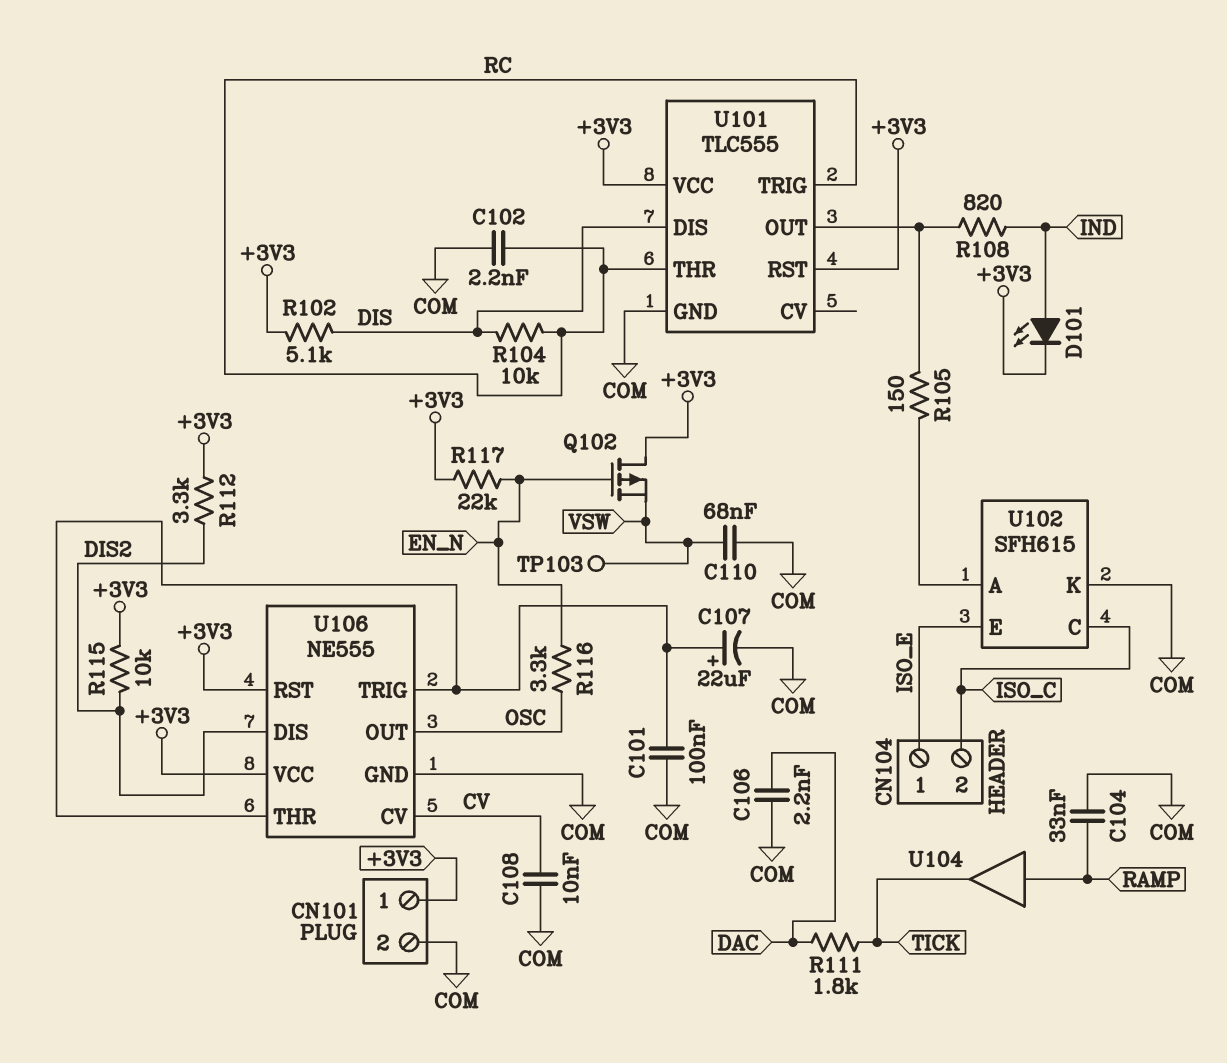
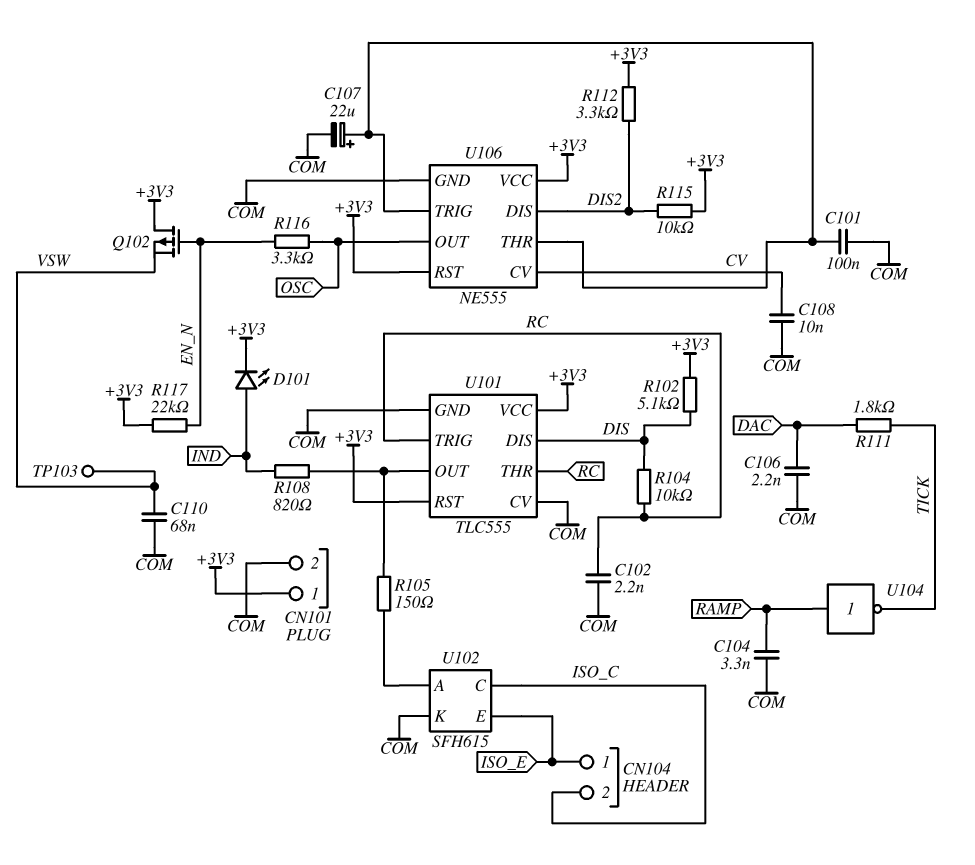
C104: 33nF (COM, RAMP) -> 3.3nF (COM, RAMP)
U101 pin CV: none -> COM
U104: buffer (in RAMP, out TICK) -> NOT (in RAMP, out TICK)

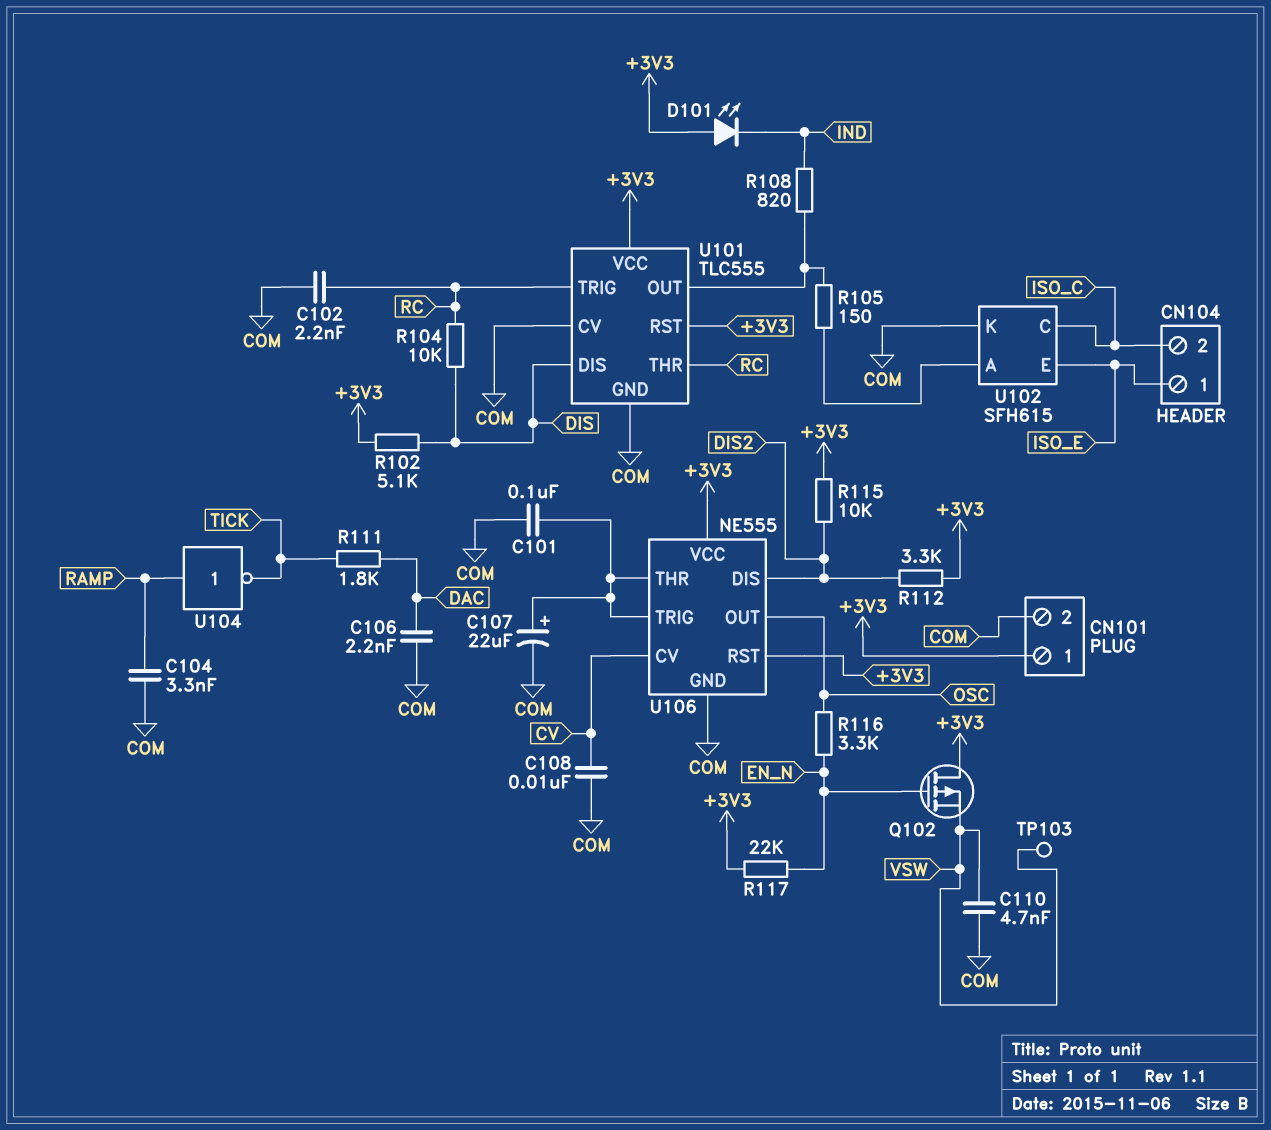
C110: 68nF (COM, VSW) -> 4.7nF (COM, VSW)
D101: LED (A IND, K +3V3) -> LED (A +3V3, K IND)

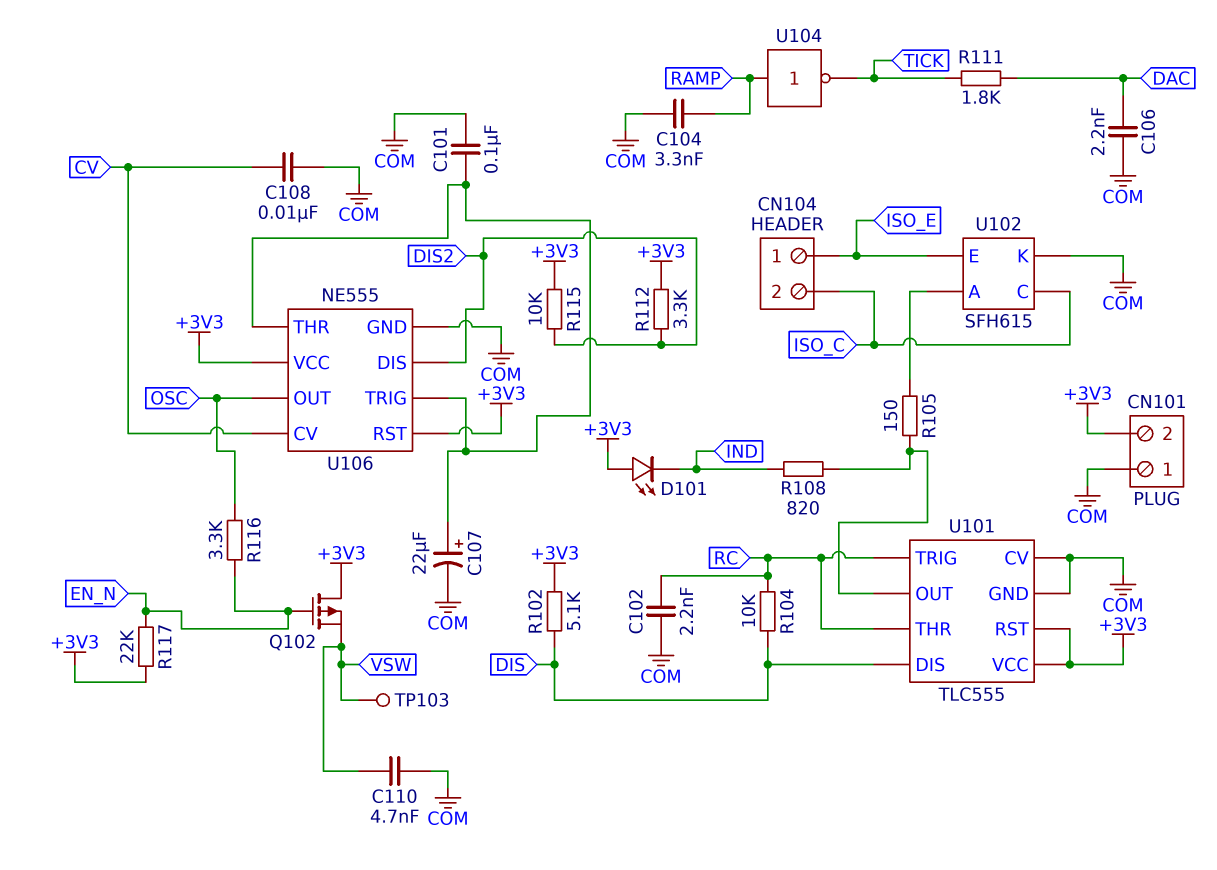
CN101 pin 1: +3V3 -> COM
CN101 pin 2: COM -> +3V3

